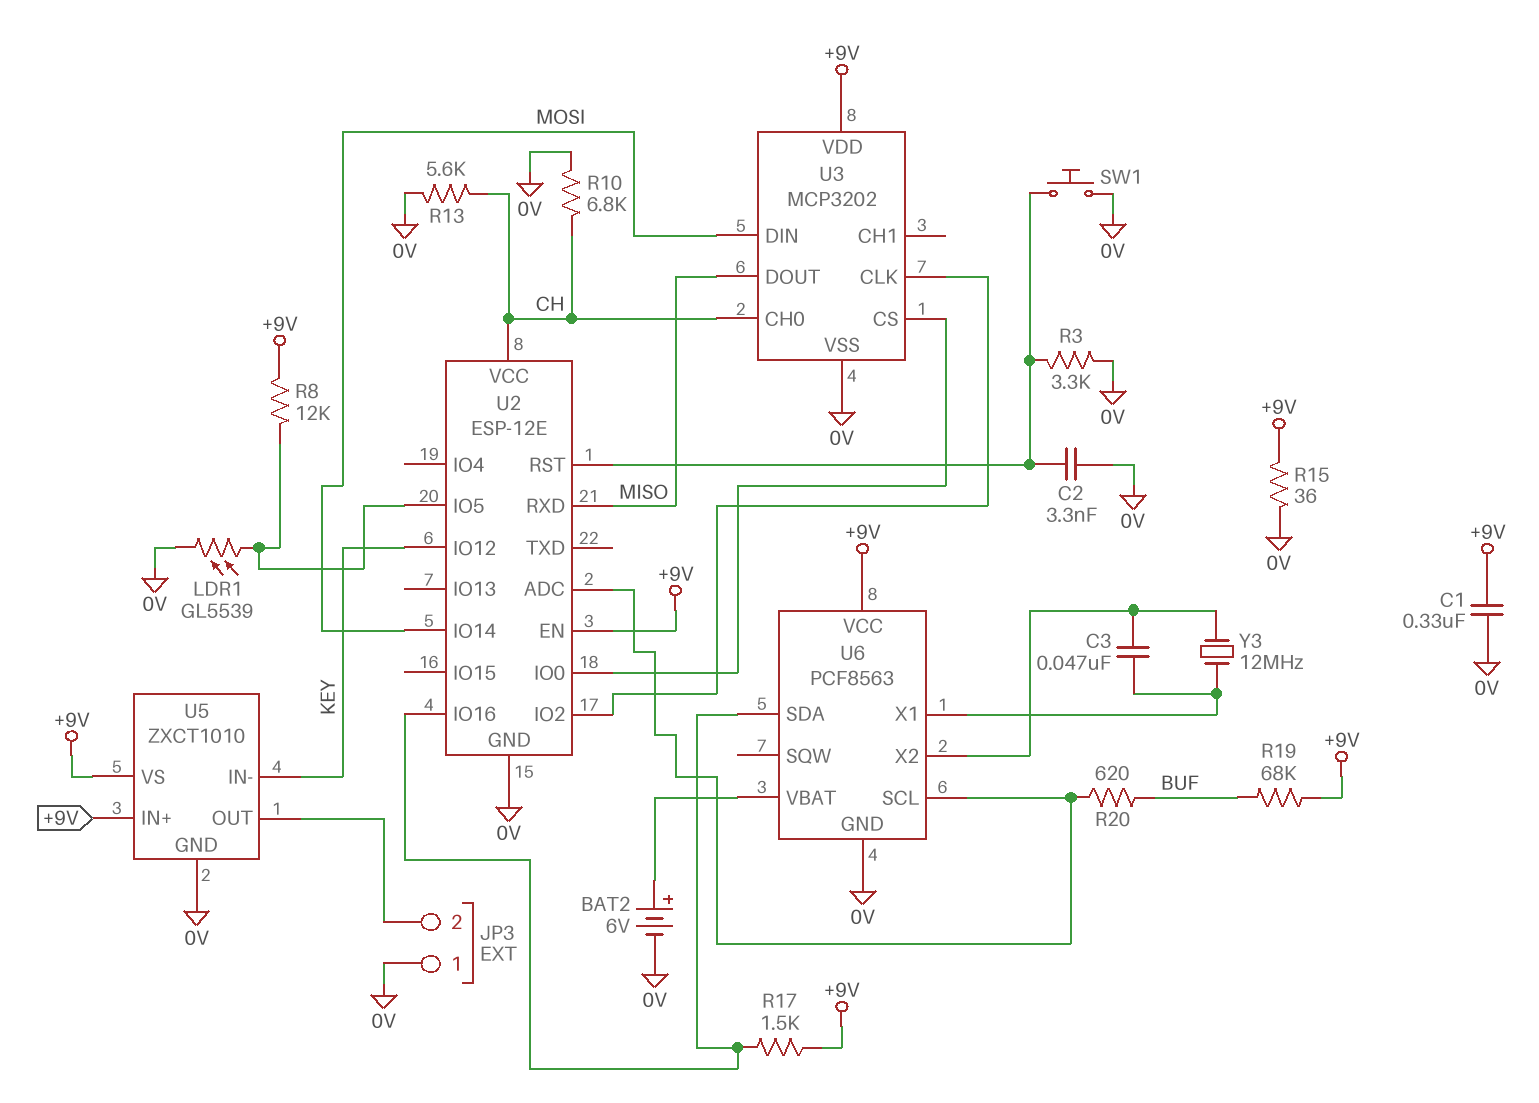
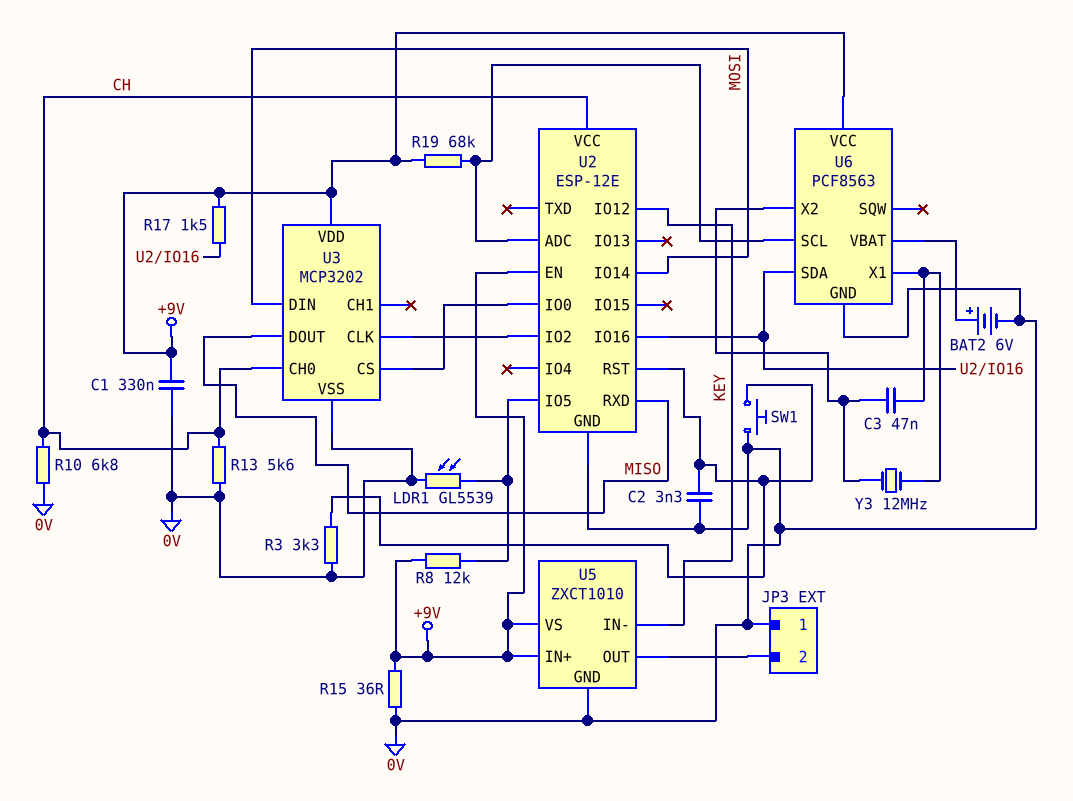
R19: 68k (+9V, BUF) -> 68k (+9V, U2/ADC)
R20: 620 (BUF, U2/ADC) -> none

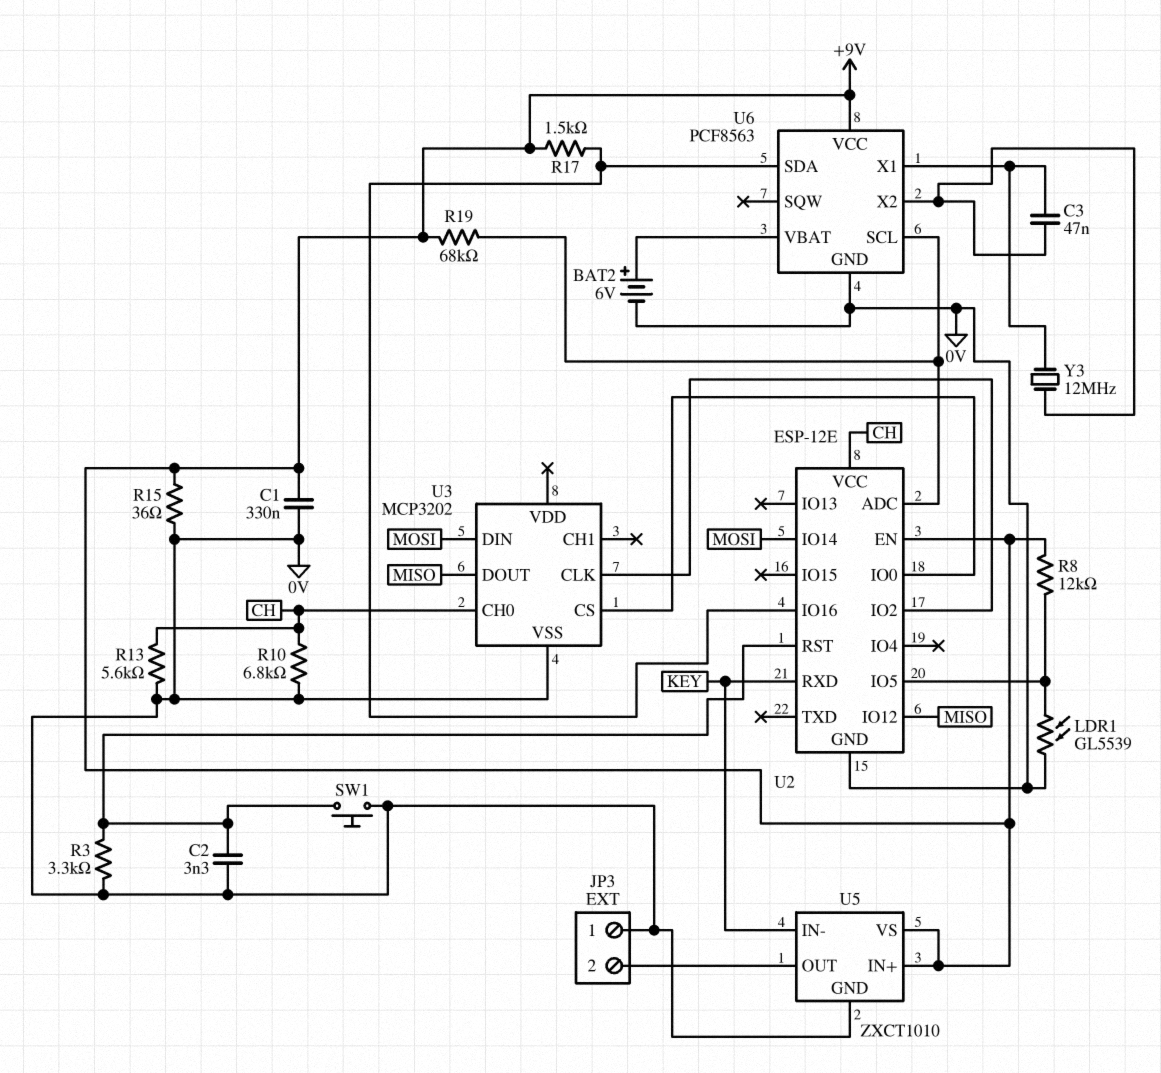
U2 pin IO12: KEY -> MISO
U2 pin RXD: MISO -> KEY
U3 pin VDD: +9V -> none

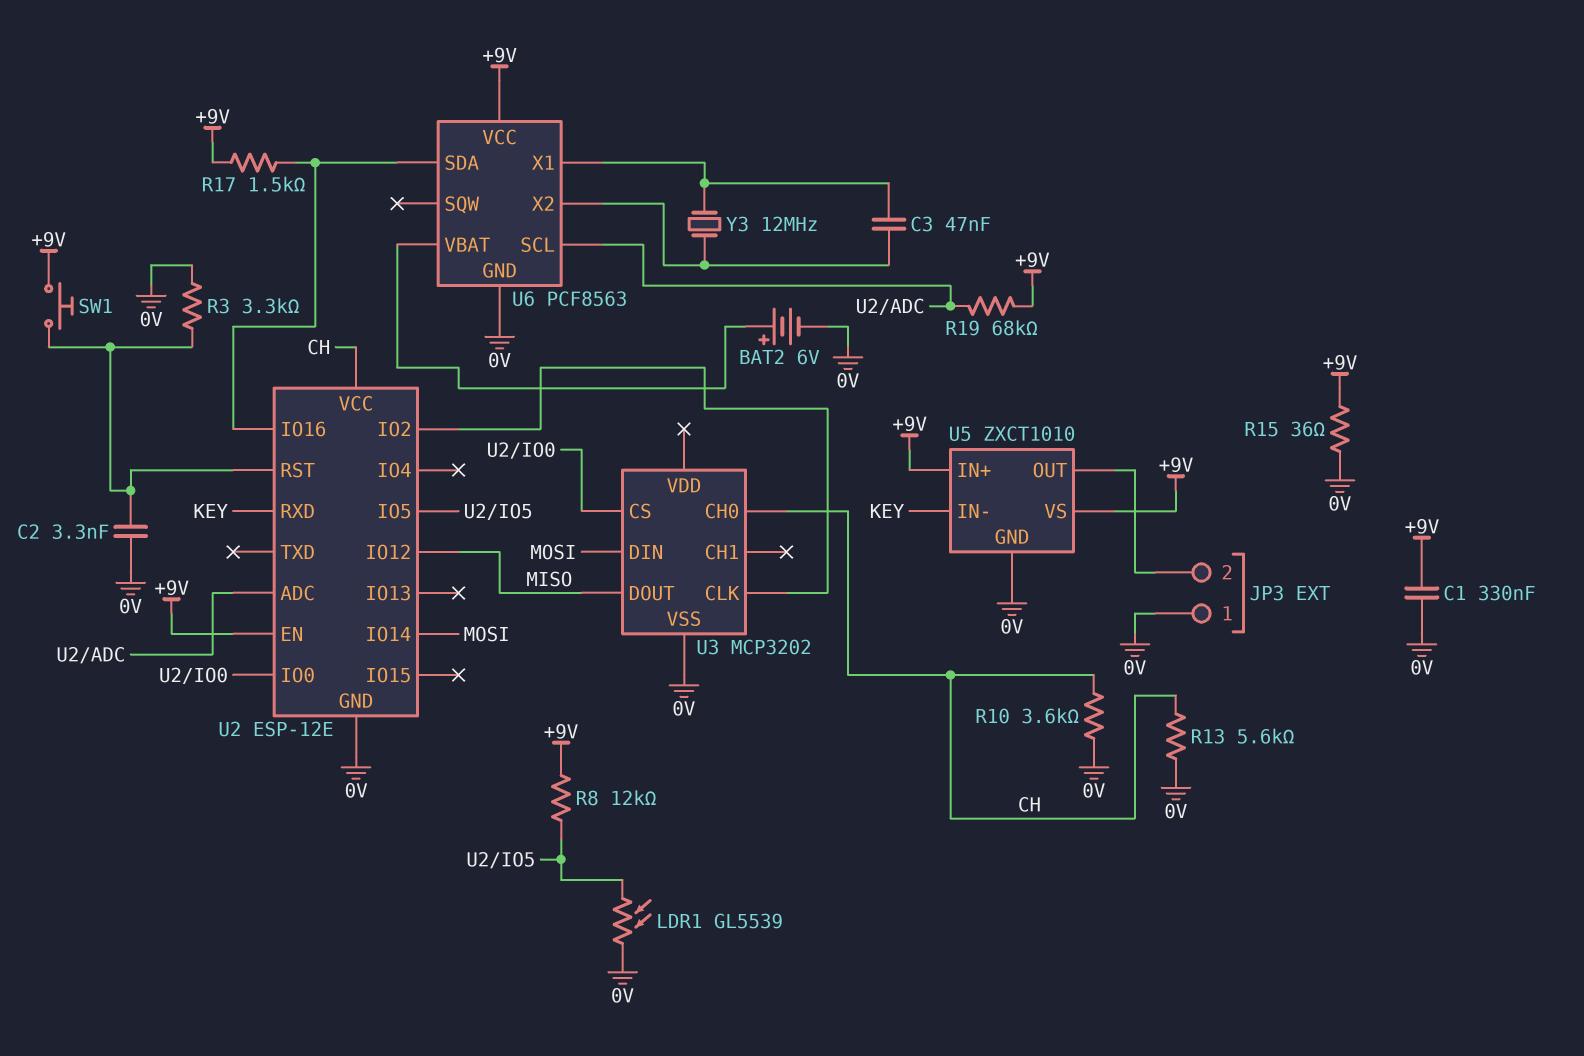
R10: 6.8k (0V, CH) -> 3.6k (0V, CH)
SW1: button (0V, U2/RST) -> button (+9V, U2/RST)

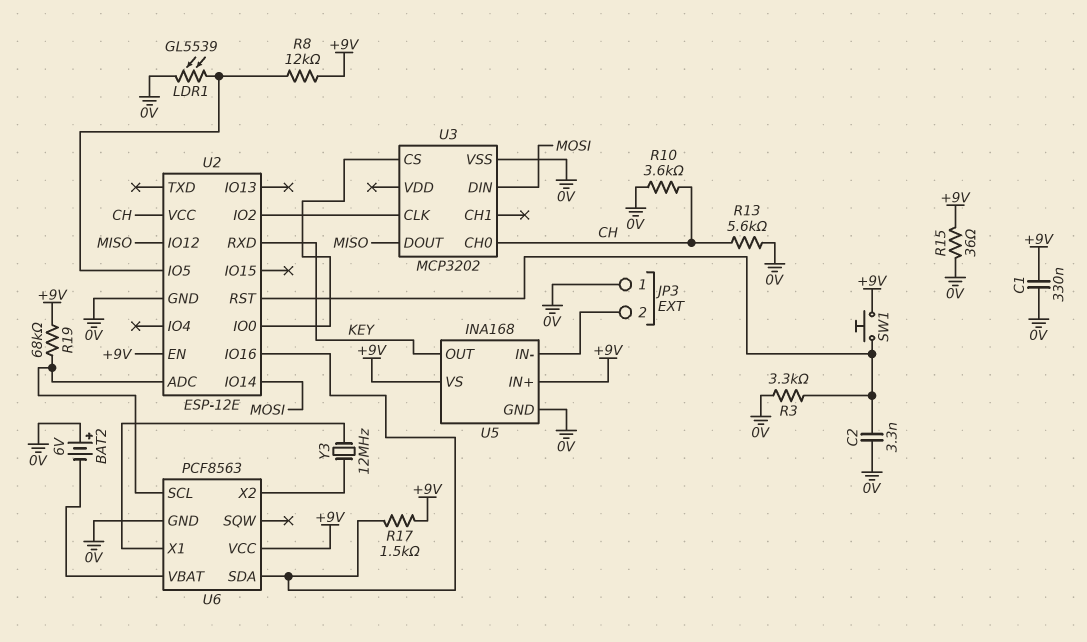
BAT2: 6V (plus U6/VBAT, minus 0V) -> 6V (plus 0V, minus U6/VBAT)
C3: 47nF (U6/X1, U6/X2) -> none
U5: ZXCT1010 -> INA168
U5 pin IN-: KEY -> JP3/2
U5 pin OUT: JP3/2 -> KEY

